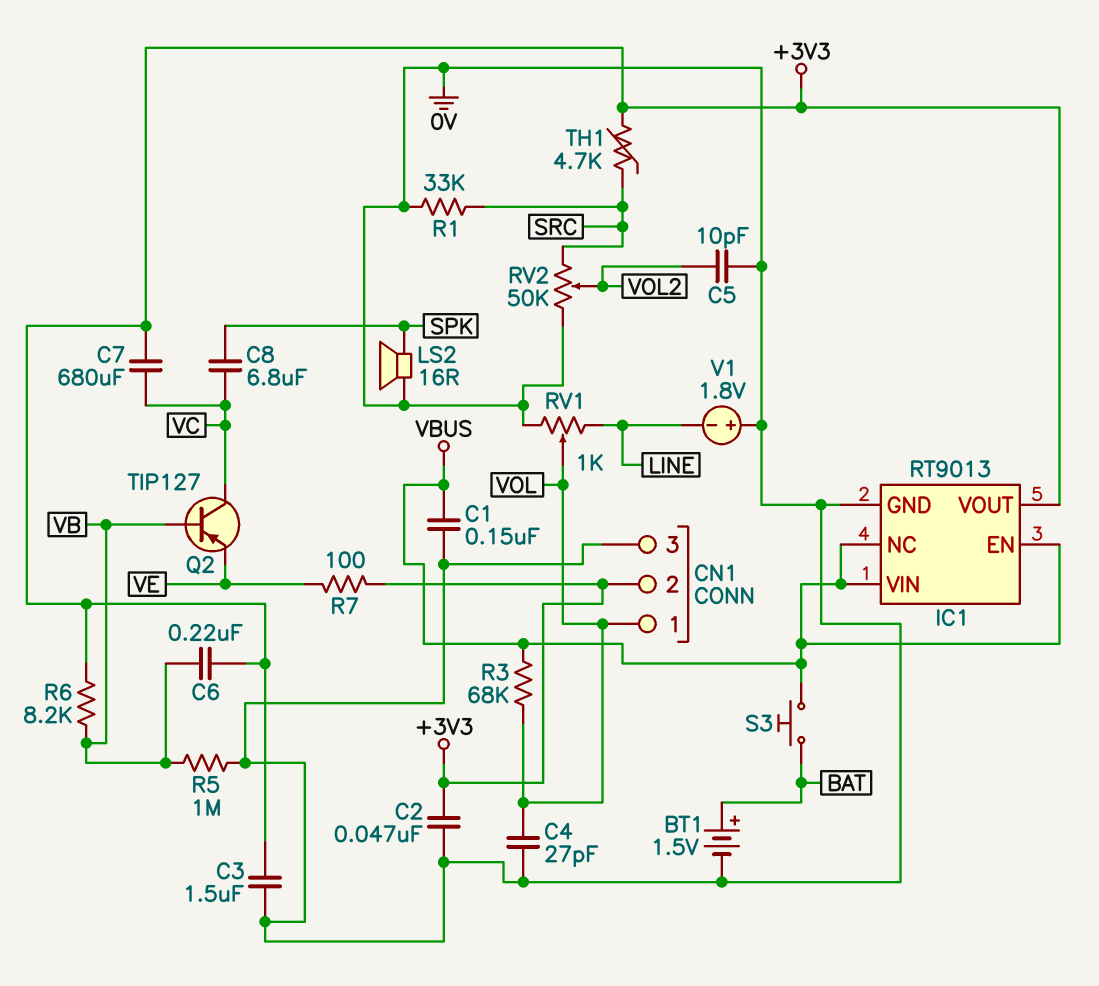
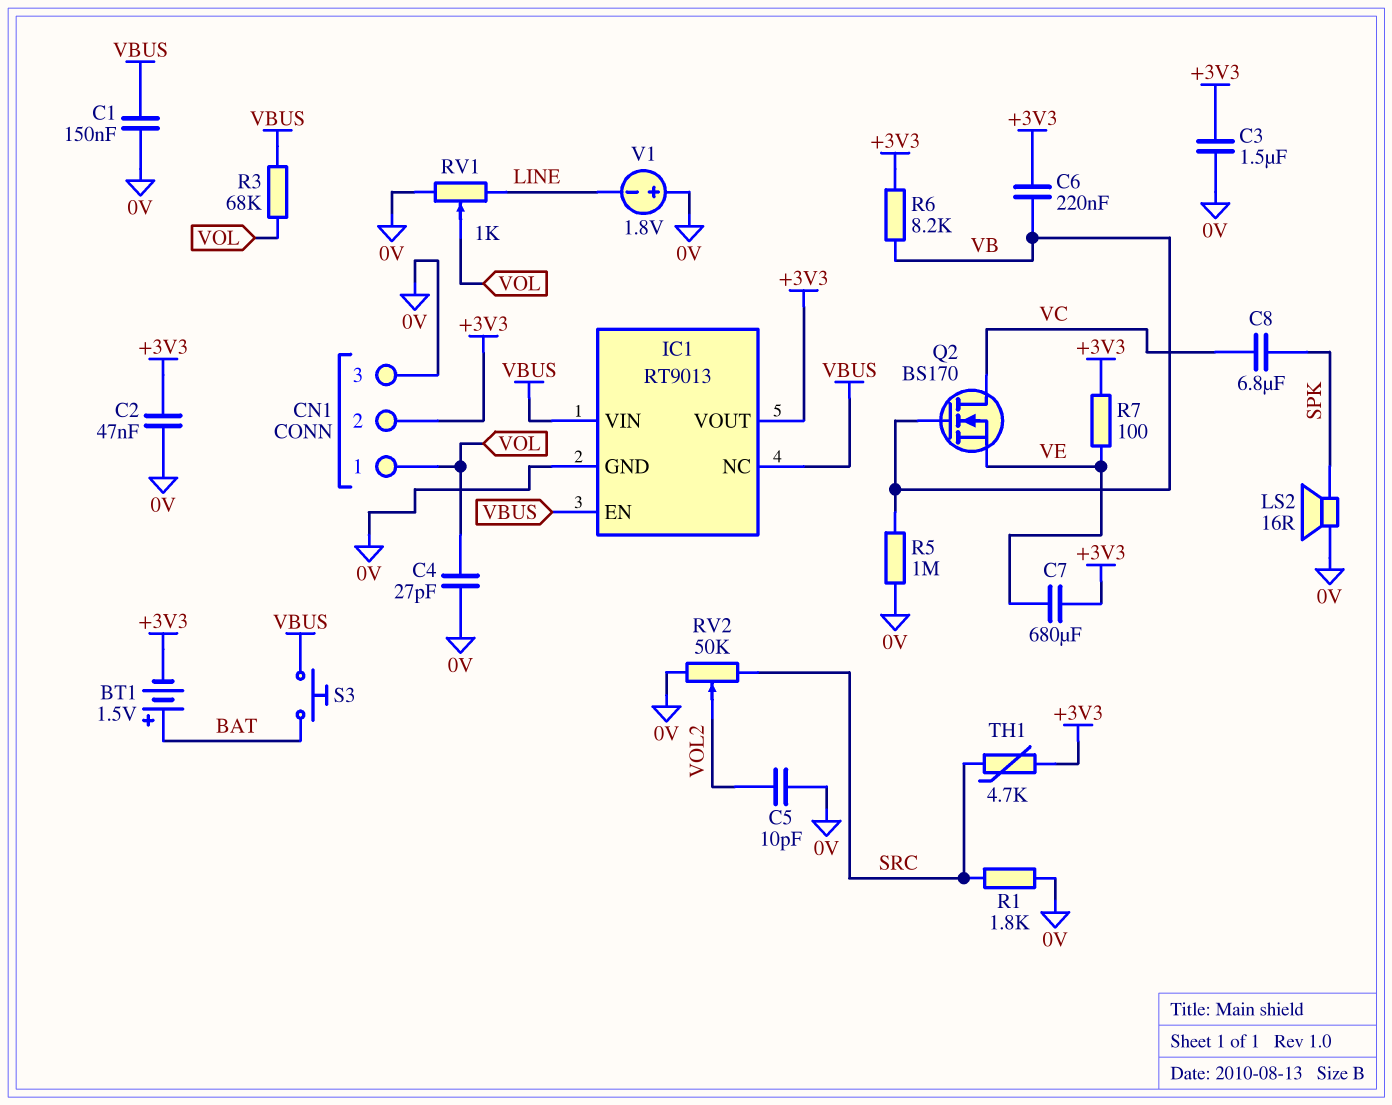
BT1: 1.5V (plus BAT, minus 0V) -> 1.5V (plus BAT, minus +3V3)
C7: 680uF (+3V3, VC) -> 680uF (+3V3, VE)
Q2: PNP TIP127 (B VB, C VC, E VE) -> NMOS BS170 (G VB, D VC, S VE)
R1: 33k (0V, SRC) -> 1.8k (0V, SRC)

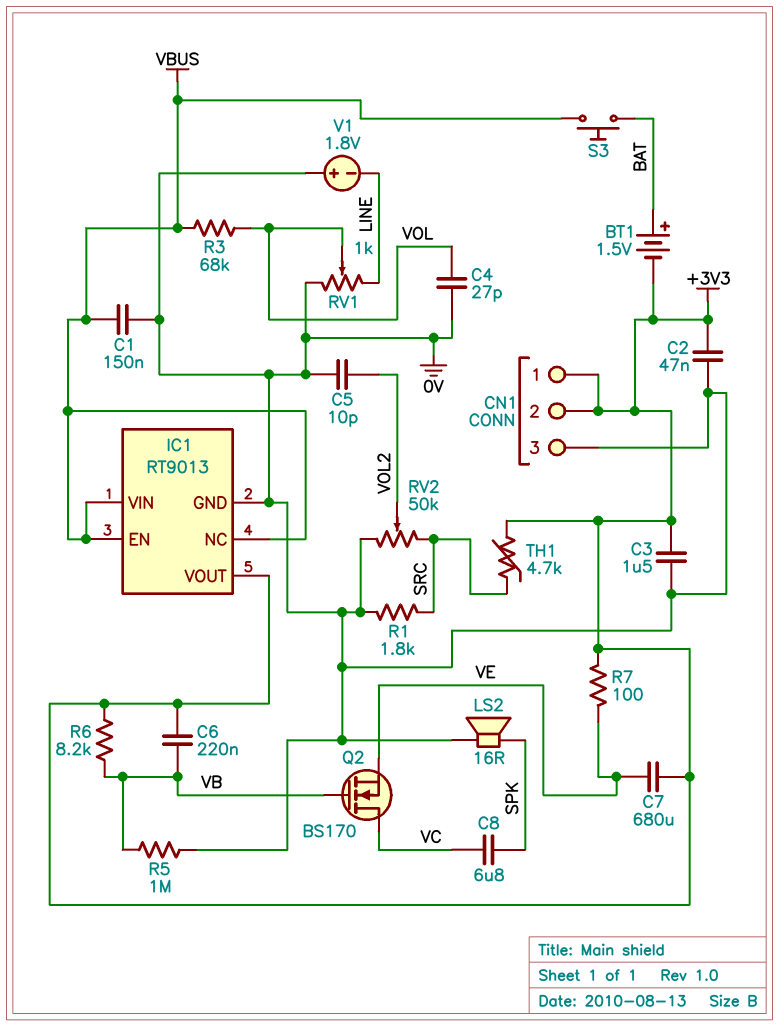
CN1 pin 1: VOL -> +3V3

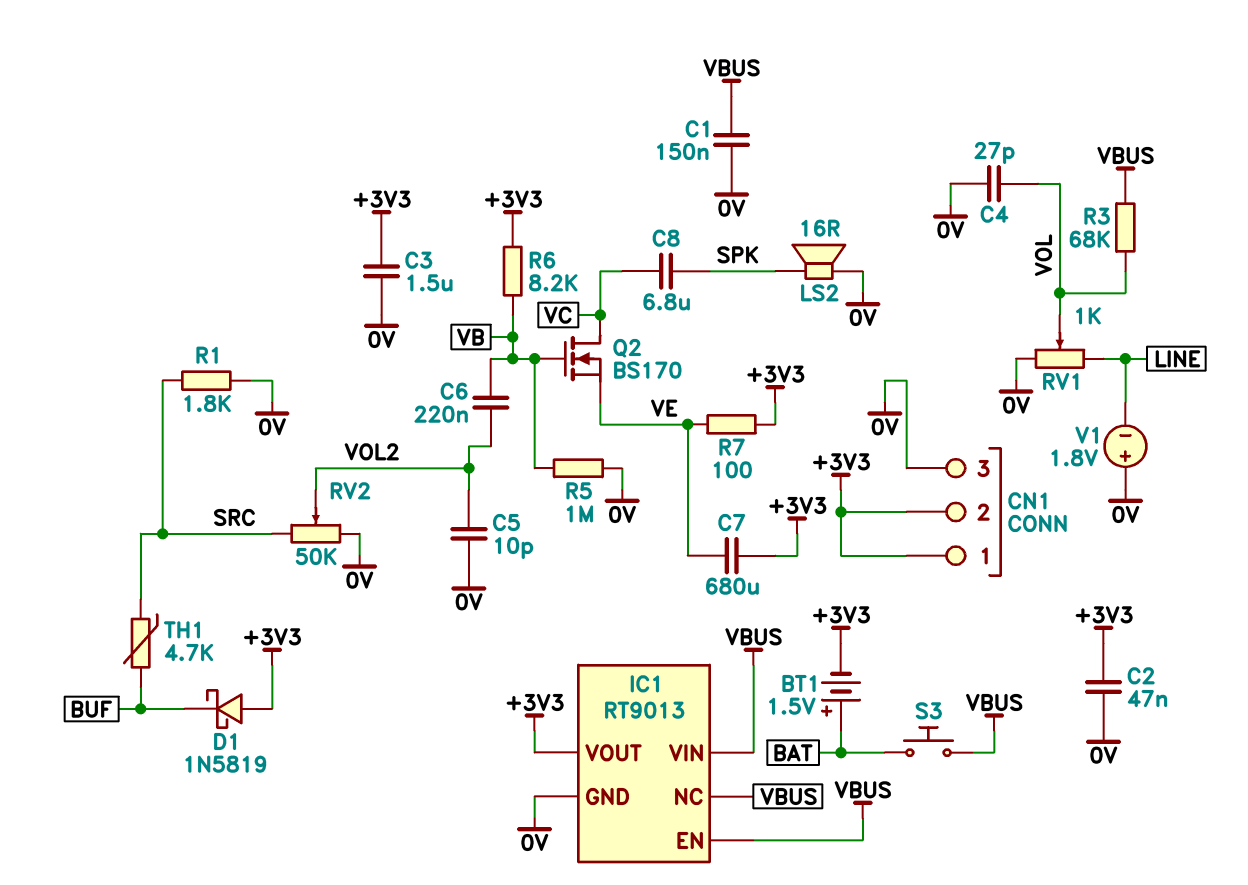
C6: 220nF (+3V3, VB) -> 220nF (VB, VOL2)
D1: none -> schottky 1N5819 (A +3V3, K BUF)
TH1: 4.7k (+3V3, SRC) -> 4.7k (BUF, SRC)

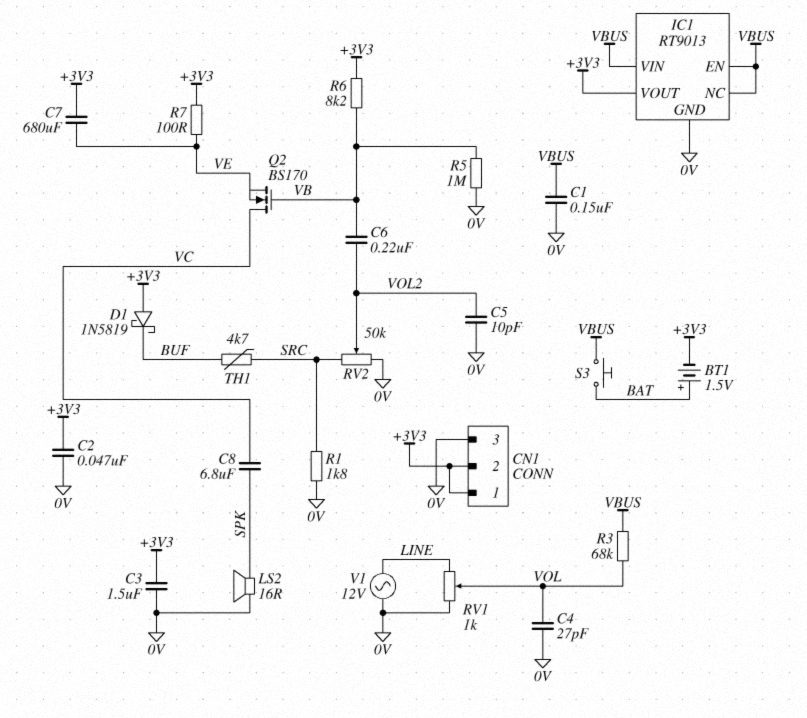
V1: 1.8V (plus 0V, minus LINE) -> AC 12V (0V, LINE)

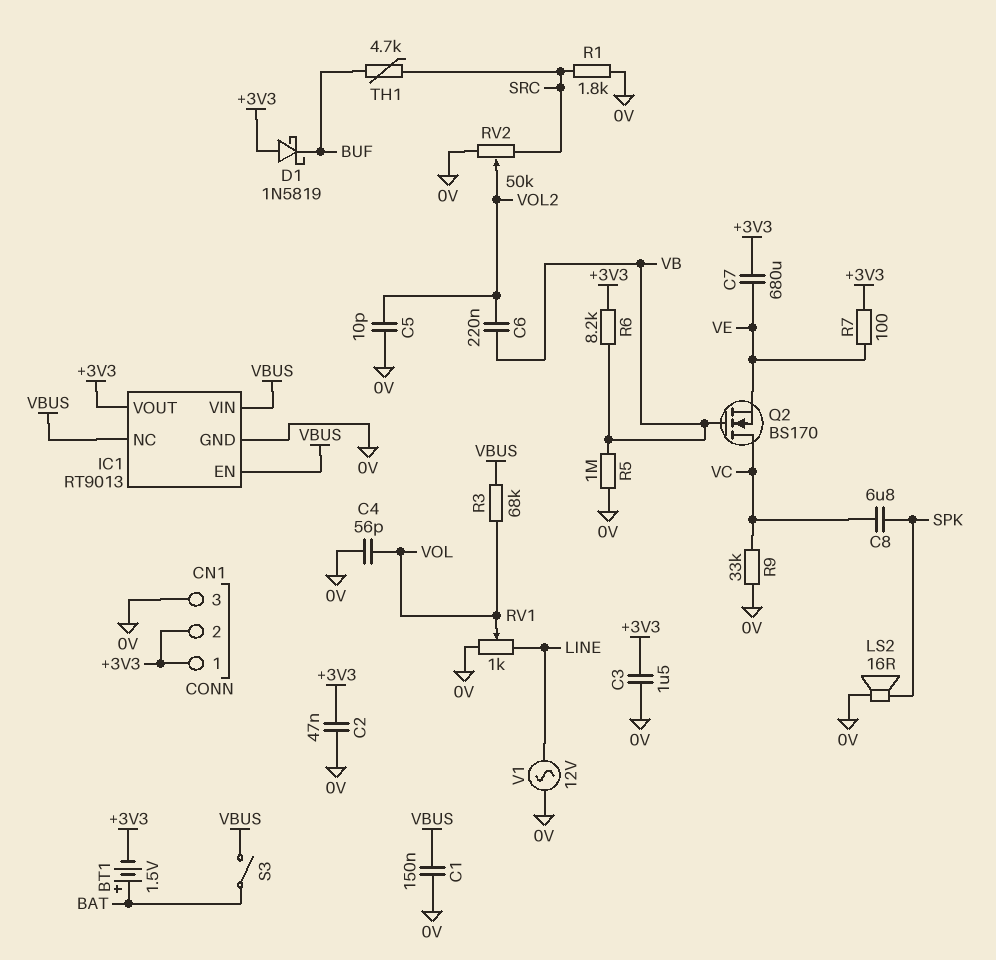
C4: 27pF (0V, VOL) -> 56pF (0V, VOL)
R9: none -> 33k (0V, VC)
S3: button (BAT, VBUS) -> switch (BAT, VBUS)

